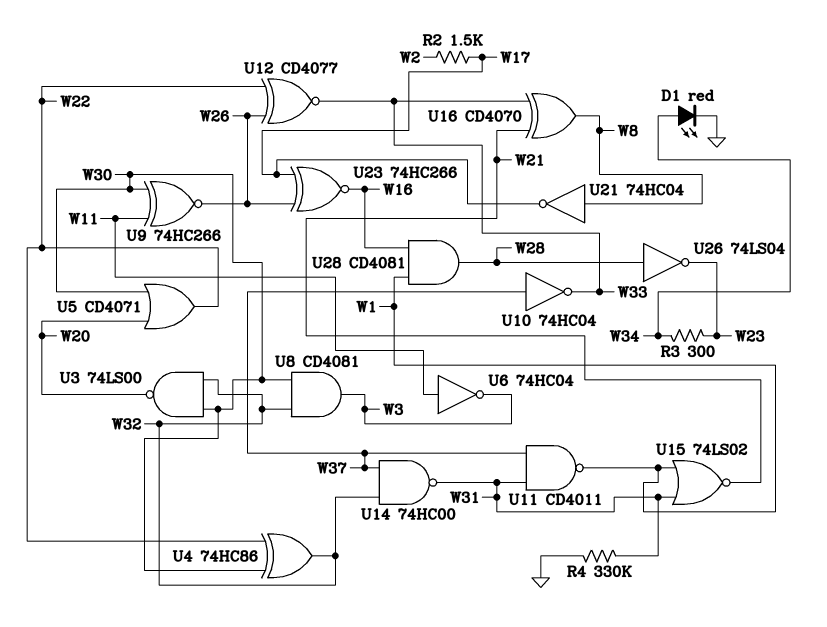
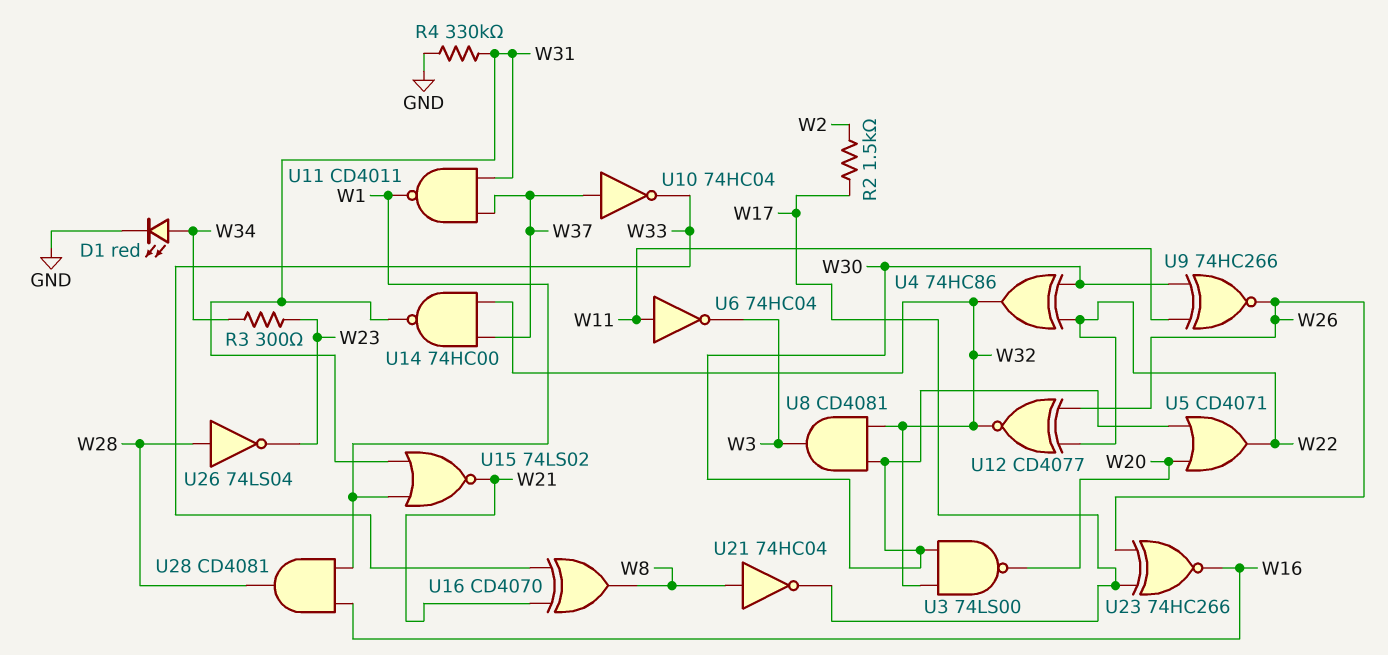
U12: XNOR CD4077 (in W22, in W26, out W33) -> XNOR CD4077 (in W22, in W26, out W32)

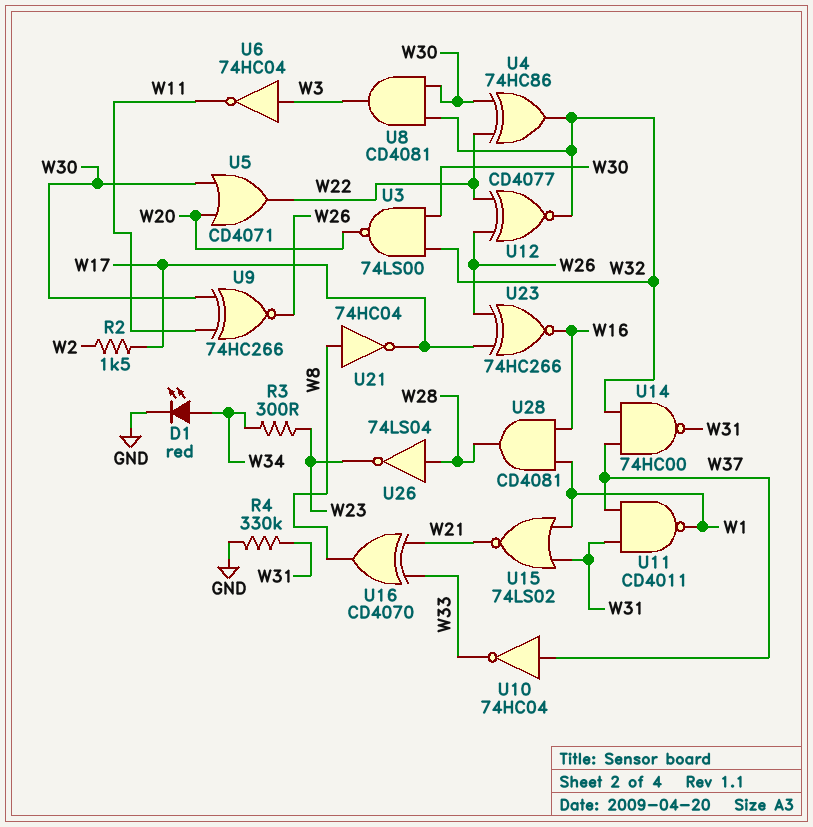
U6: NOT 74HC04 (in W11, out W3) -> NOT 74HC04 (in W3, out W11)

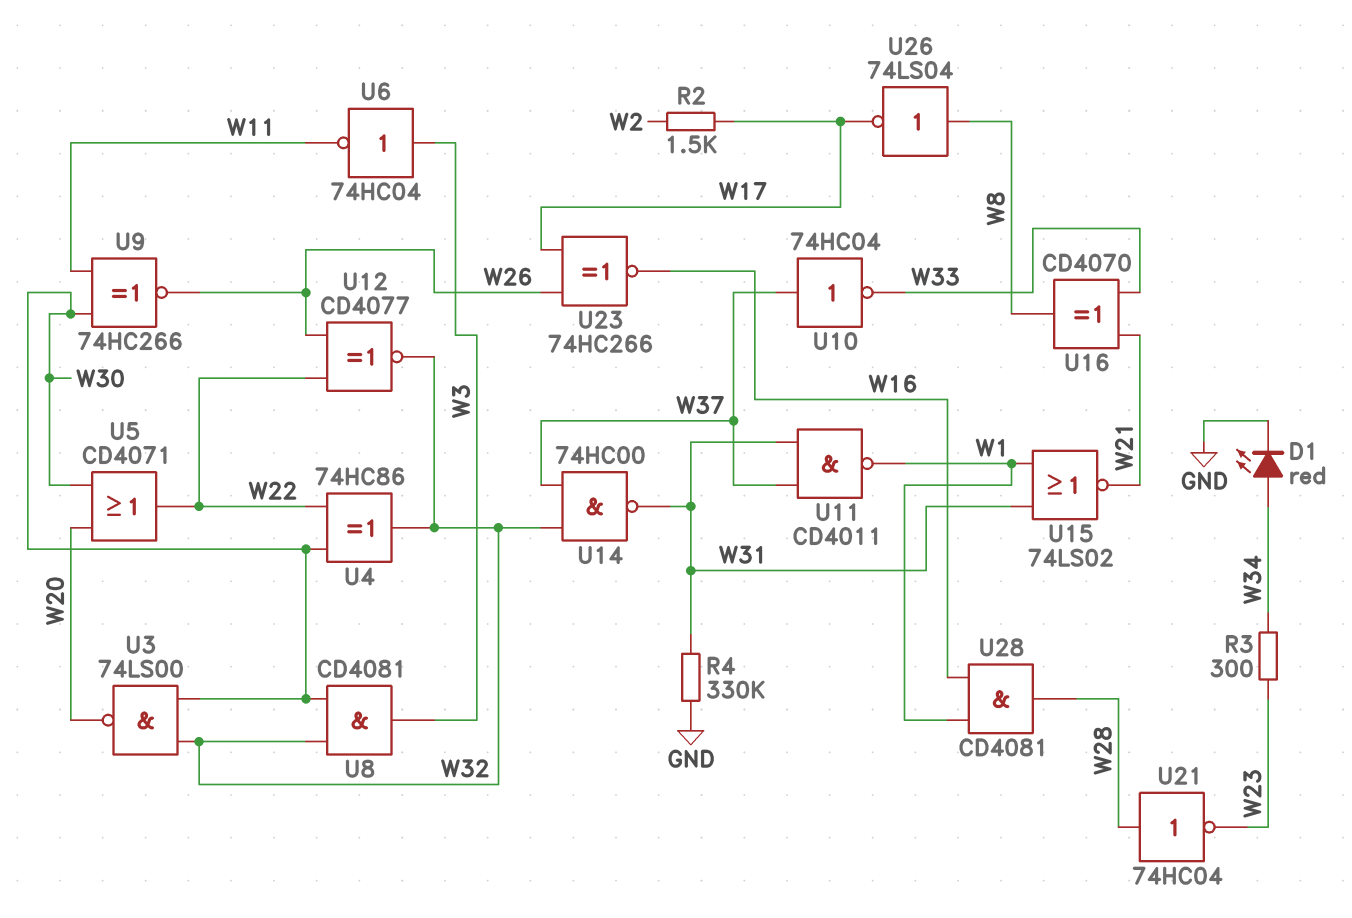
U21: NOT 74HC04 (in W8, out W17) -> NOT 74HC04 (in W28, out W23)
U26: NOT 74LS04 (in W28, out W23) -> NOT 74LS04 (in W8, out W17)

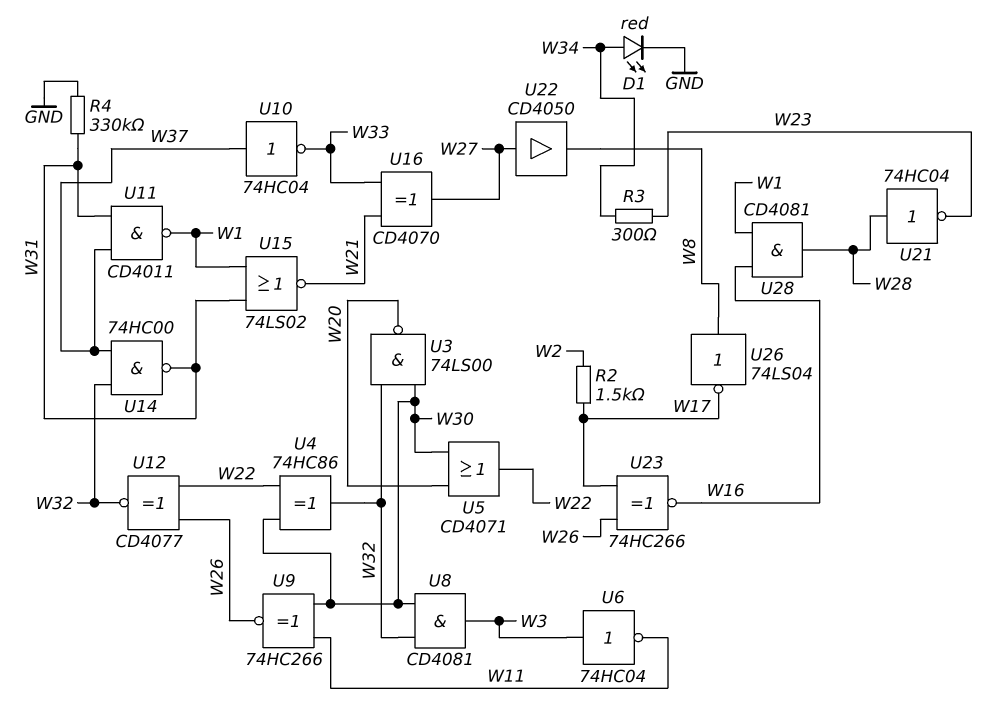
U16: XOR CD4070 (in W21, in W33, out W8) -> XOR CD4070 (in W21, in W33, out W27)
U22: none -> buffer CD4050 (in W27, out W8)

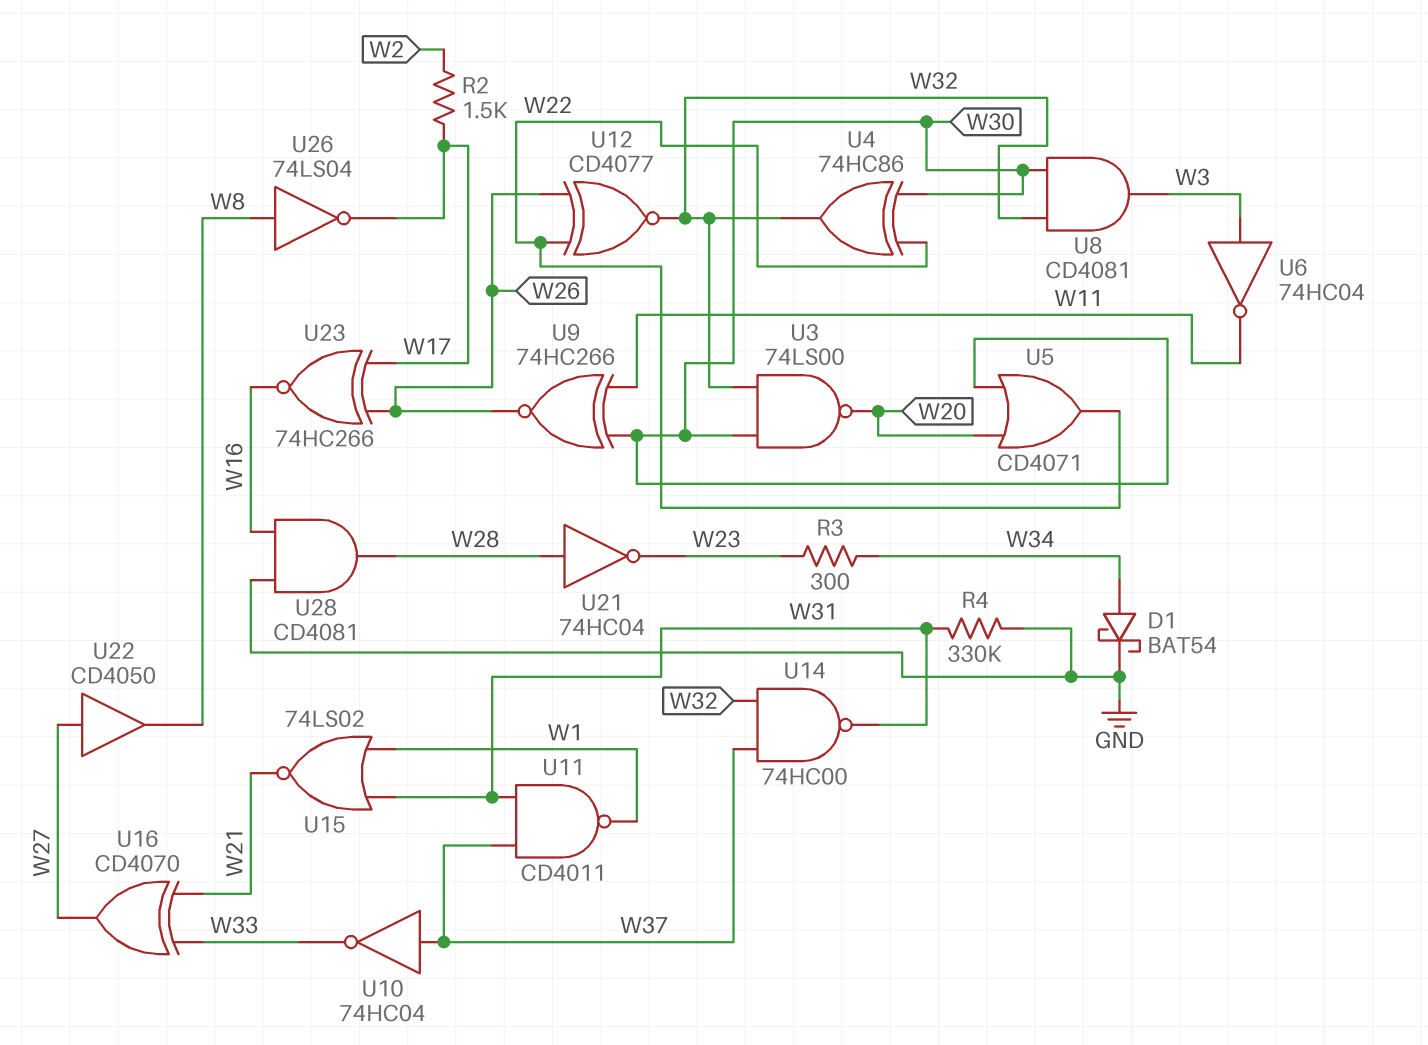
D1: LED red (A W34, K GND) -> schottky BAT54 (A W34, K GND)
U28: AND CD4081 (in W1, in W16, out W28) -> AND CD4081 (in GND, in W16, out W28)

